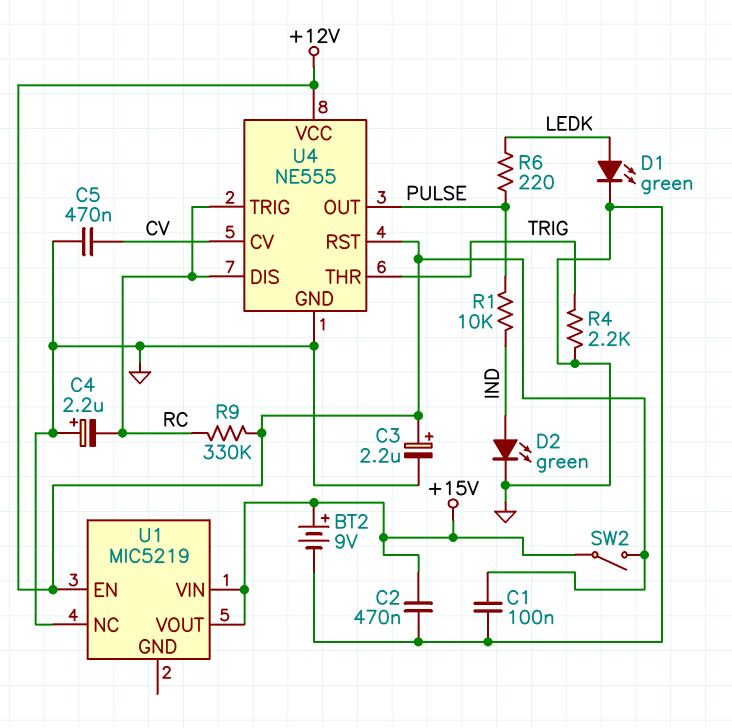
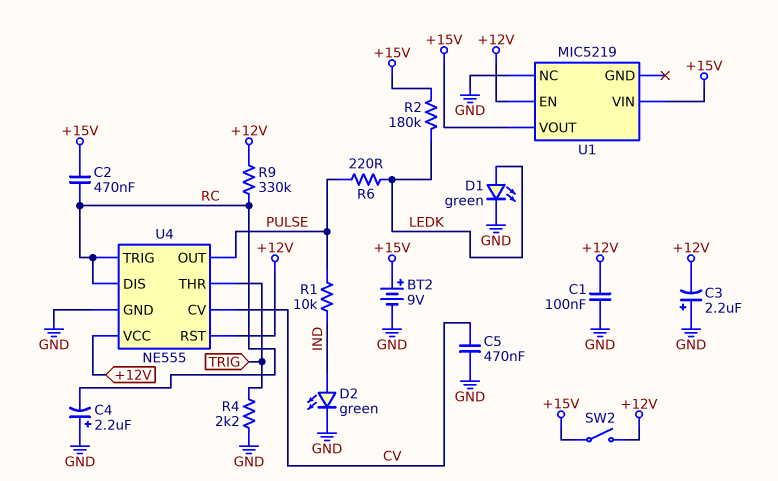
C2: 470nF (+15V, GND) -> 470nF (+15V, RC)
C3: 2.2uF (plus +12V, minus GND) -> 2.2uF (plus GND, minus +12V)
R2: none -> 180k (+15V, LEDK)

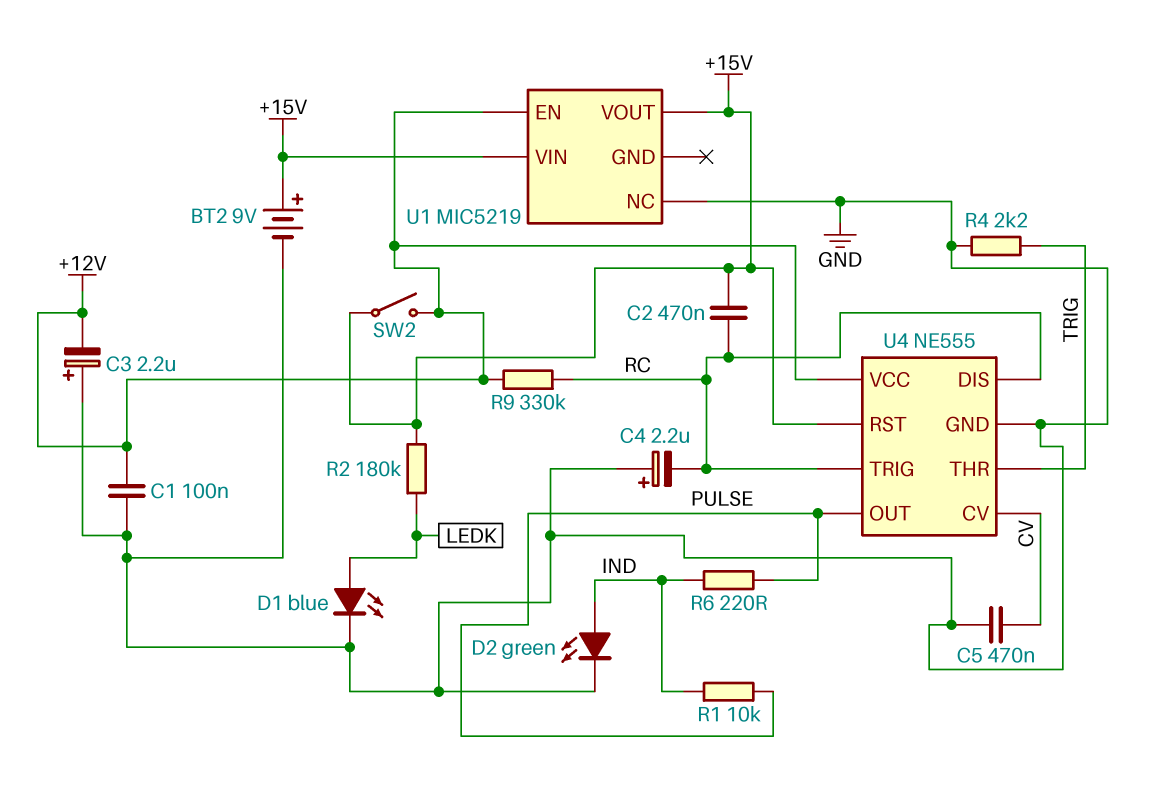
D1: LED green (A LEDK, K GND) -> LED blue (A LEDK, K GND)
R6: 220 (LEDK, PULSE) -> 220 (IND, PULSE)
U4 pin RST: +12V -> +15V

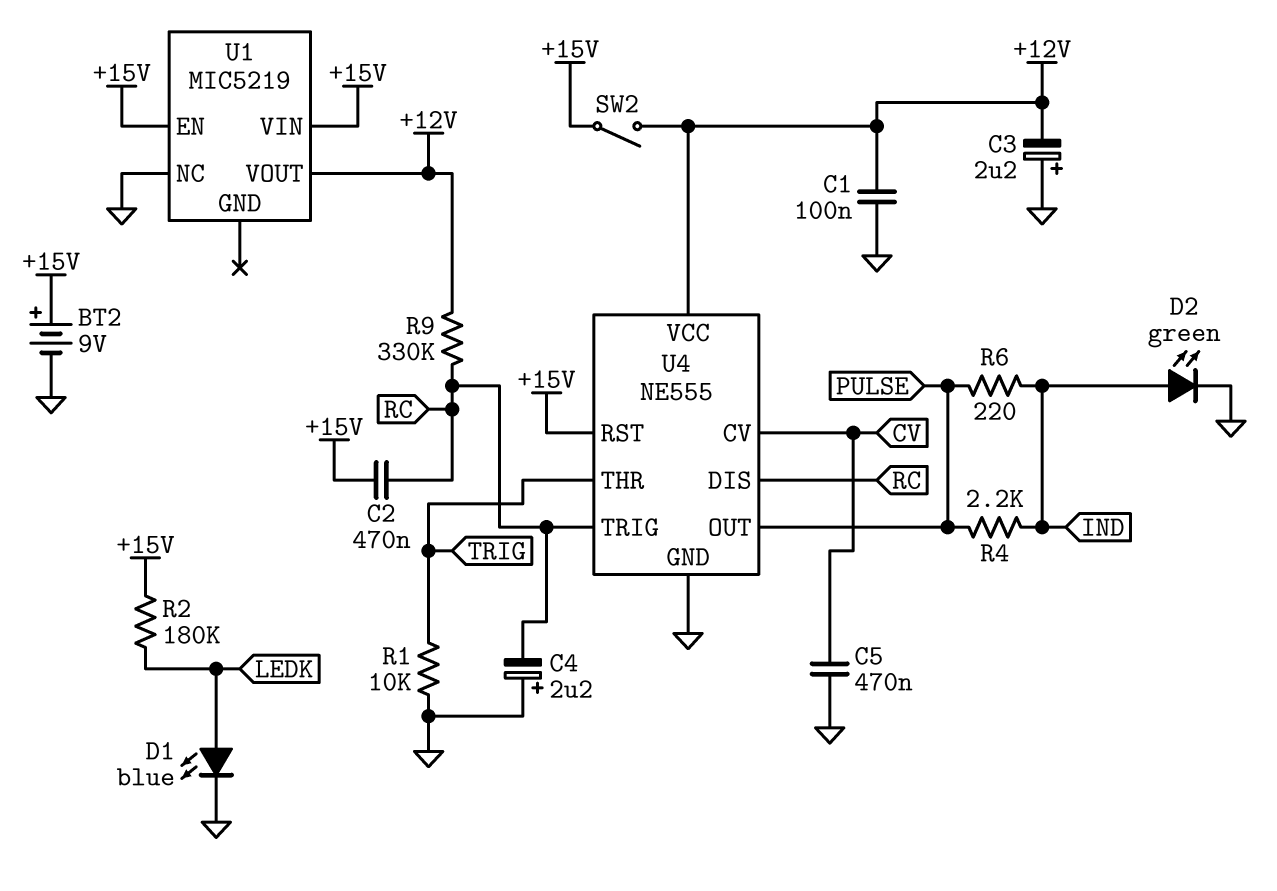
R1: 10k (IND, PULSE) -> 10k (GND, TRIG)
R4: 2.2k (GND, TRIG) -> 2.2k (IND, PULSE)
U1 pin EN: +12V -> +15V
U1 pin VOUT: +15V -> +12V

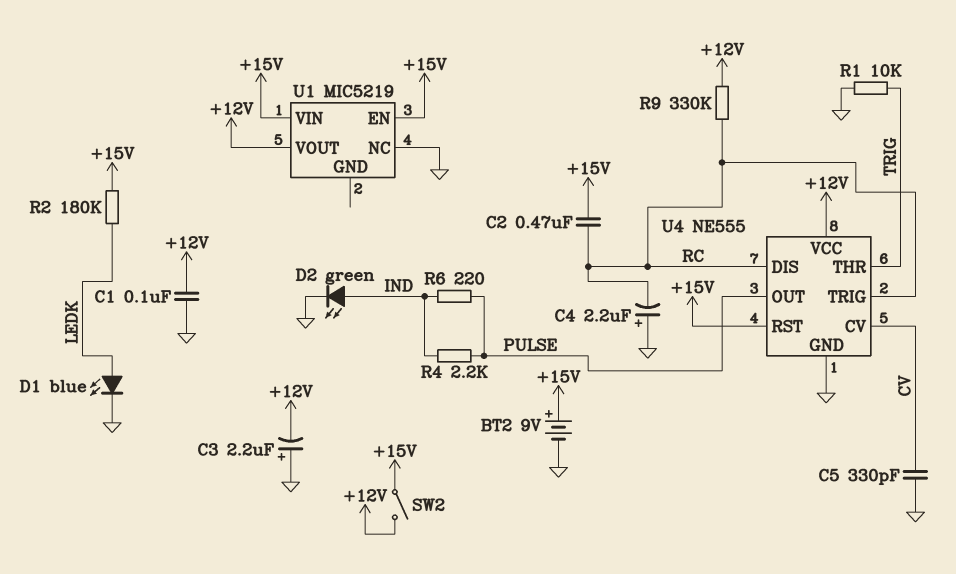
C5: 470nF (CV, GND) -> 330pF (CV, GND)

